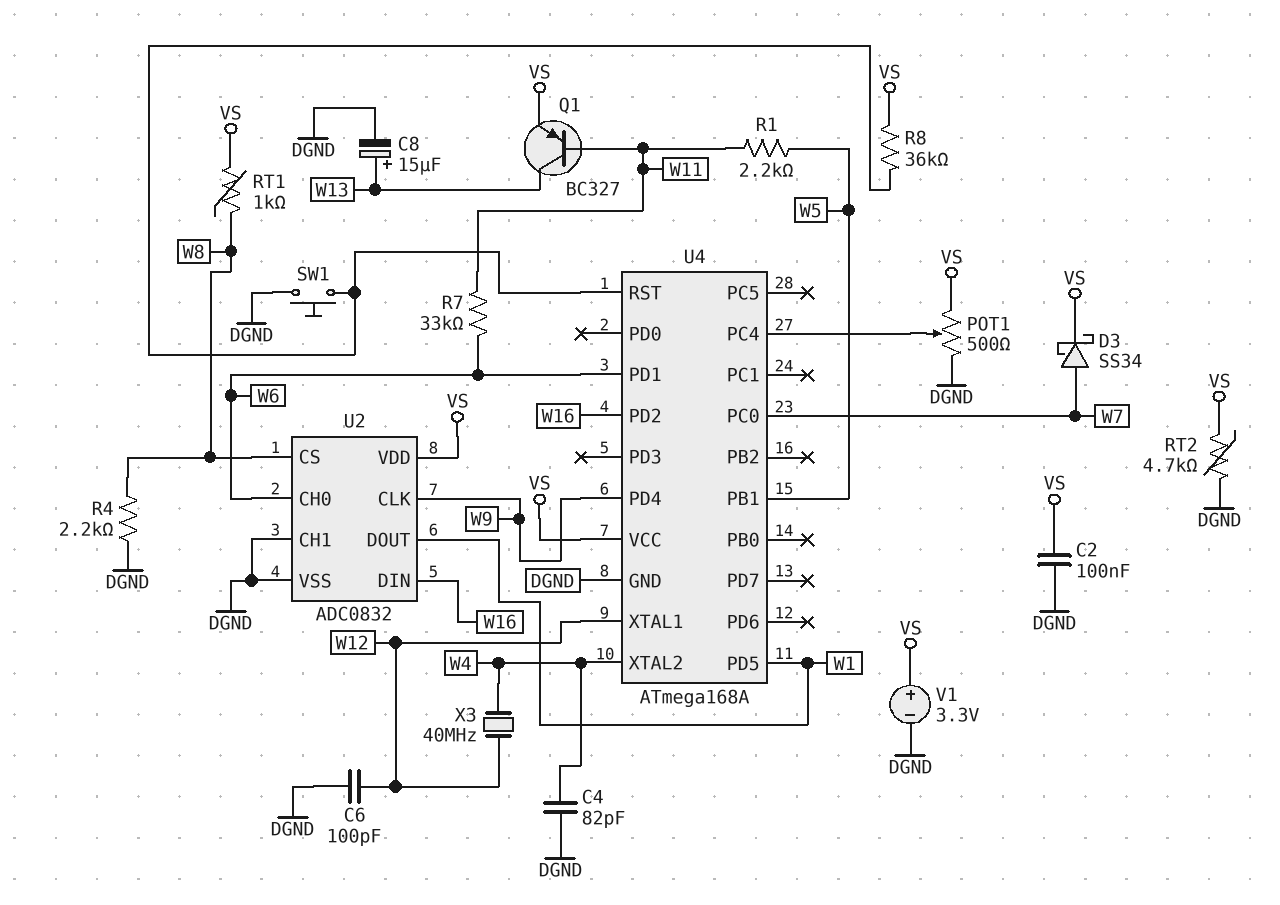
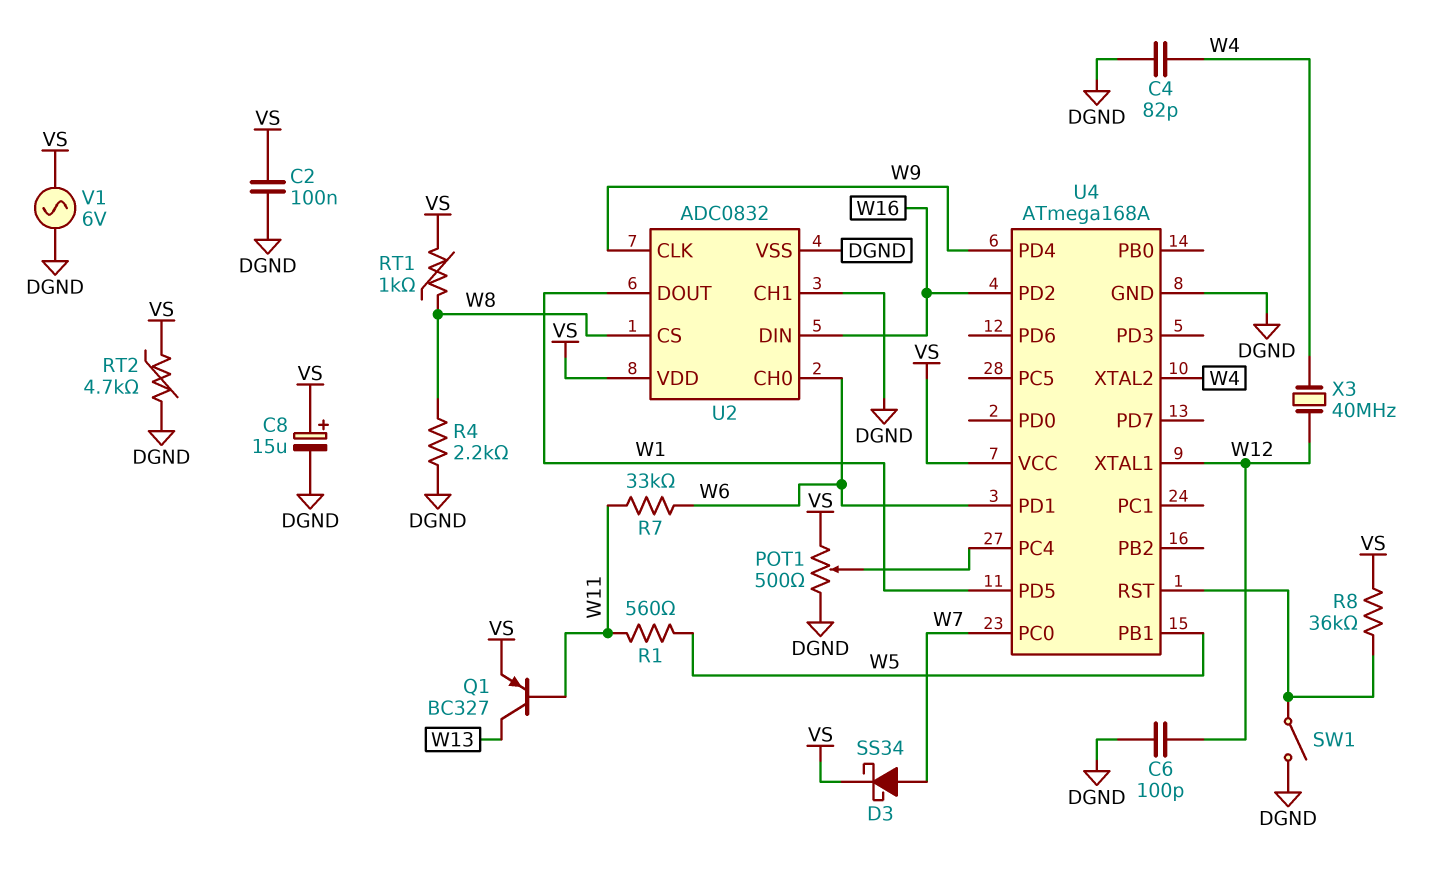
C8: 15uF (plus W13, minus DGND) -> 15uF (plus VS, minus DGND)
R1: 2.2k (W5, W11) -> 560 (W5, W11)
SW1: button (DGND, U4/RST) -> switch (DGND, U4/RST)
V1: 3.3V (plus VS, minus DGND) -> AC 6V (DGND, VS)

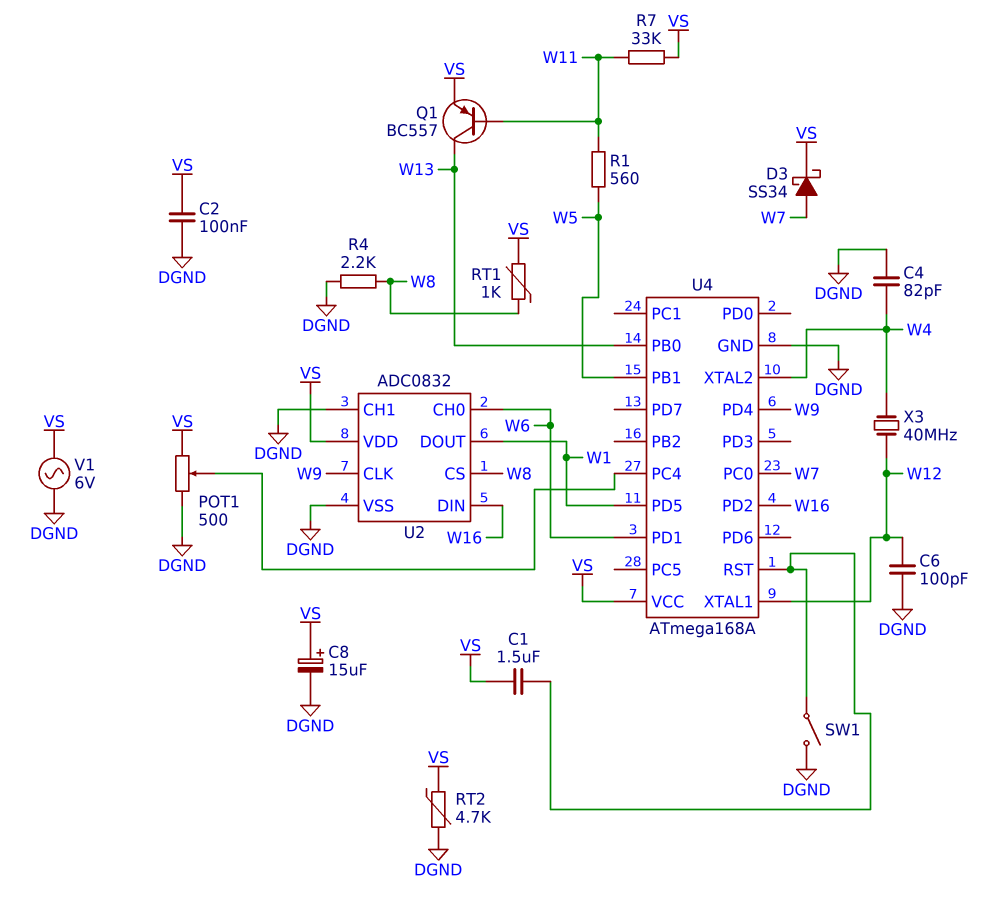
C1: none -> 1.5uF (U4/RST, VS)
Q1: PNP BC327 (B W11, C W13, E VS) -> PNP BC557 (B W11, C W13, E VS)
R7: 33k (W6, W11) -> 33k (VS, W11)
R8: 36k (U4/RST, VS) -> none
U4 pin PB0: none -> W13

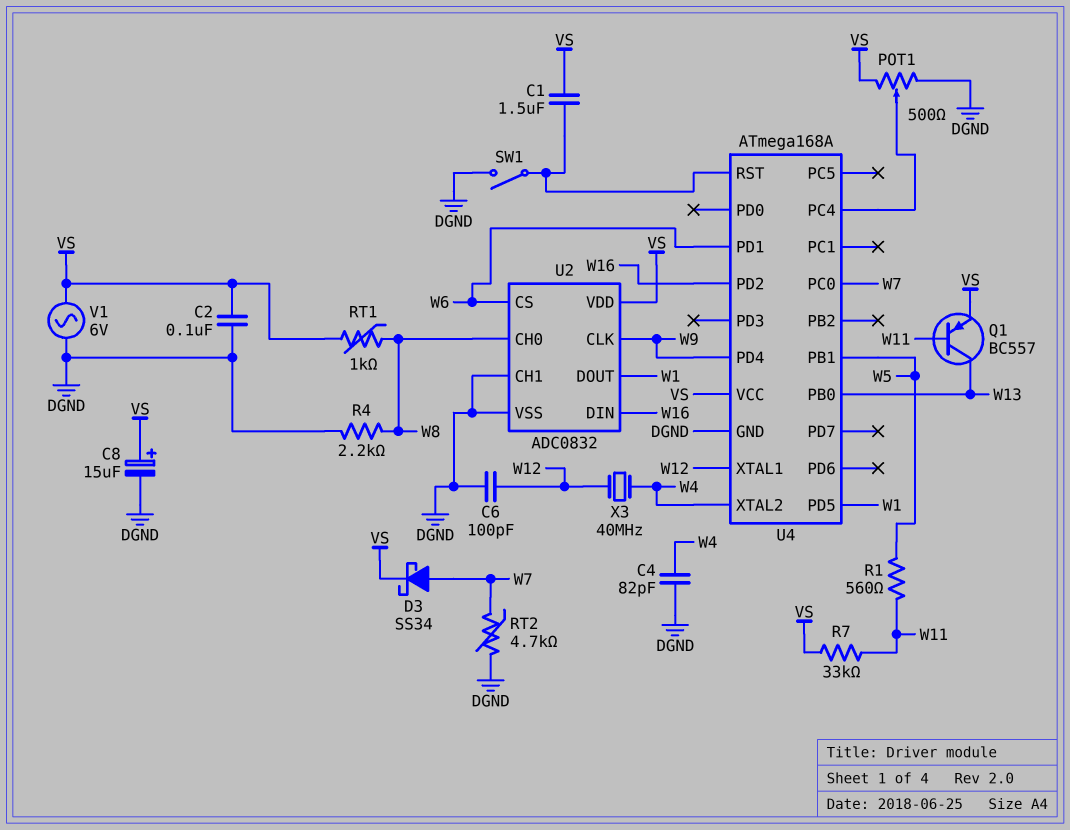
RT2: 4.7k (DGND, VS) -> 4.7k (DGND, W7)
U2 pin CH0: W6 -> W8
U2 pin CS: W8 -> W6

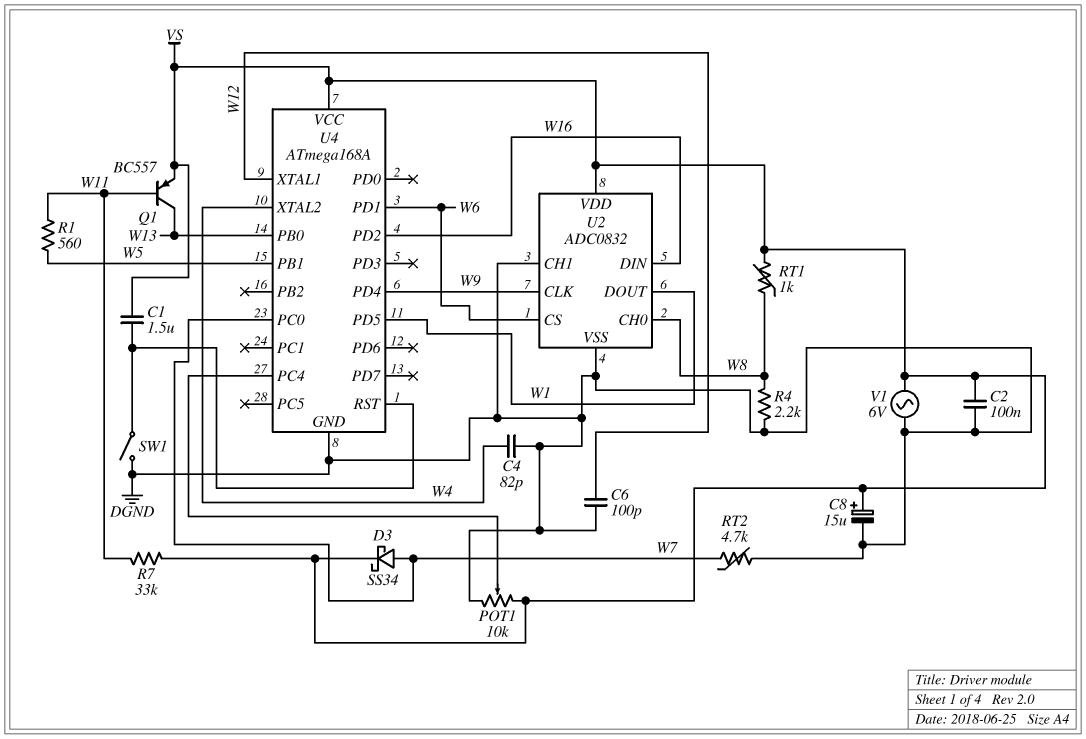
POT1: 500 (DGND, VS, wiper U4/PC4) -> 10k (DGND, VS, wiper U4/PC4)
X3: 40MHz (W4, W12) -> none

